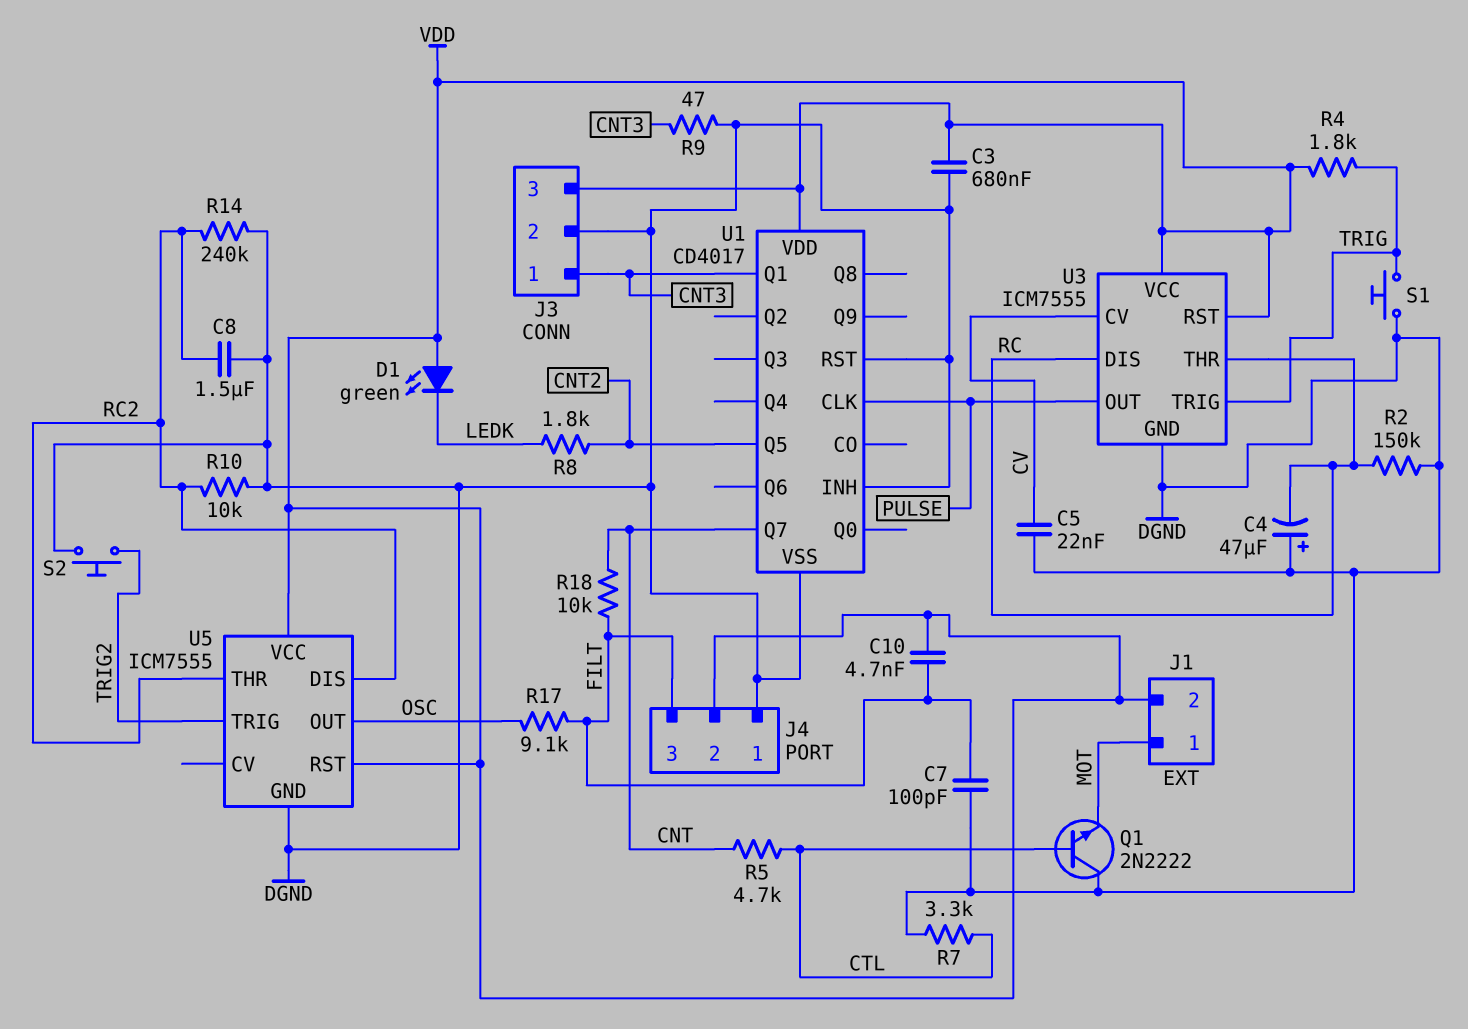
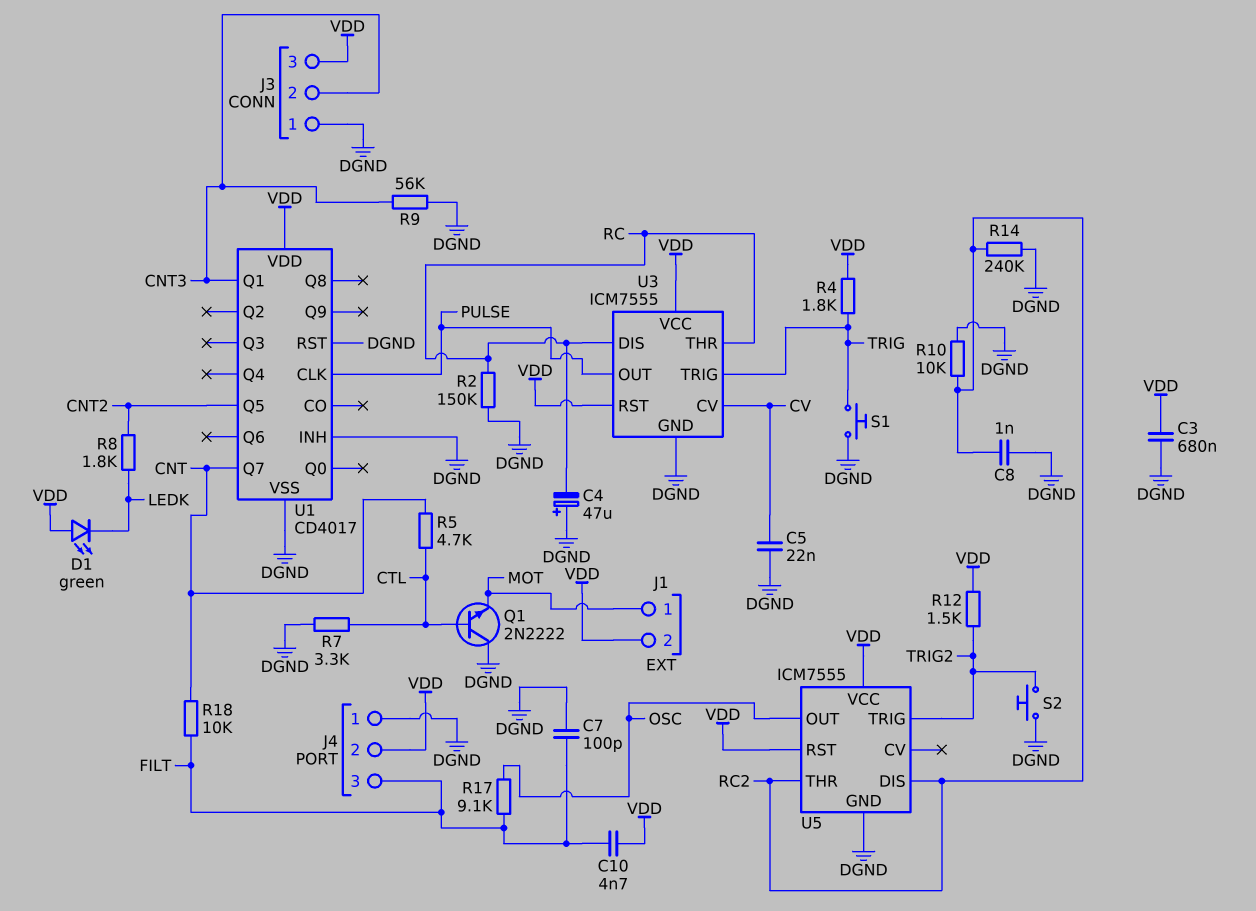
C8: 1.5uF (DGND, RC2) -> 1nF (DGND, RC2)
J3 pin 1: CNT3 -> DGND
J3 pin 2: DGND -> CNT3
R9: 47 (CNT3, DGND) -> 56k (CNT3, DGND)
R12: none -> 1.5k (TRIG2, VDD)

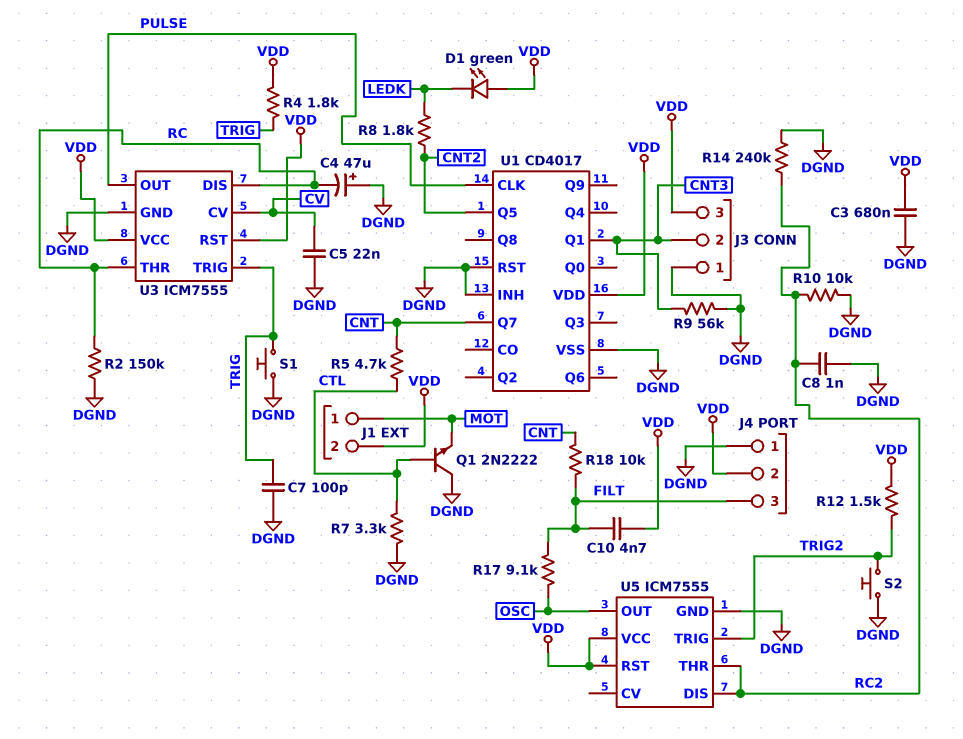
C7: 100pF (DGND, FILT) -> 100pF (DGND, TRIG)

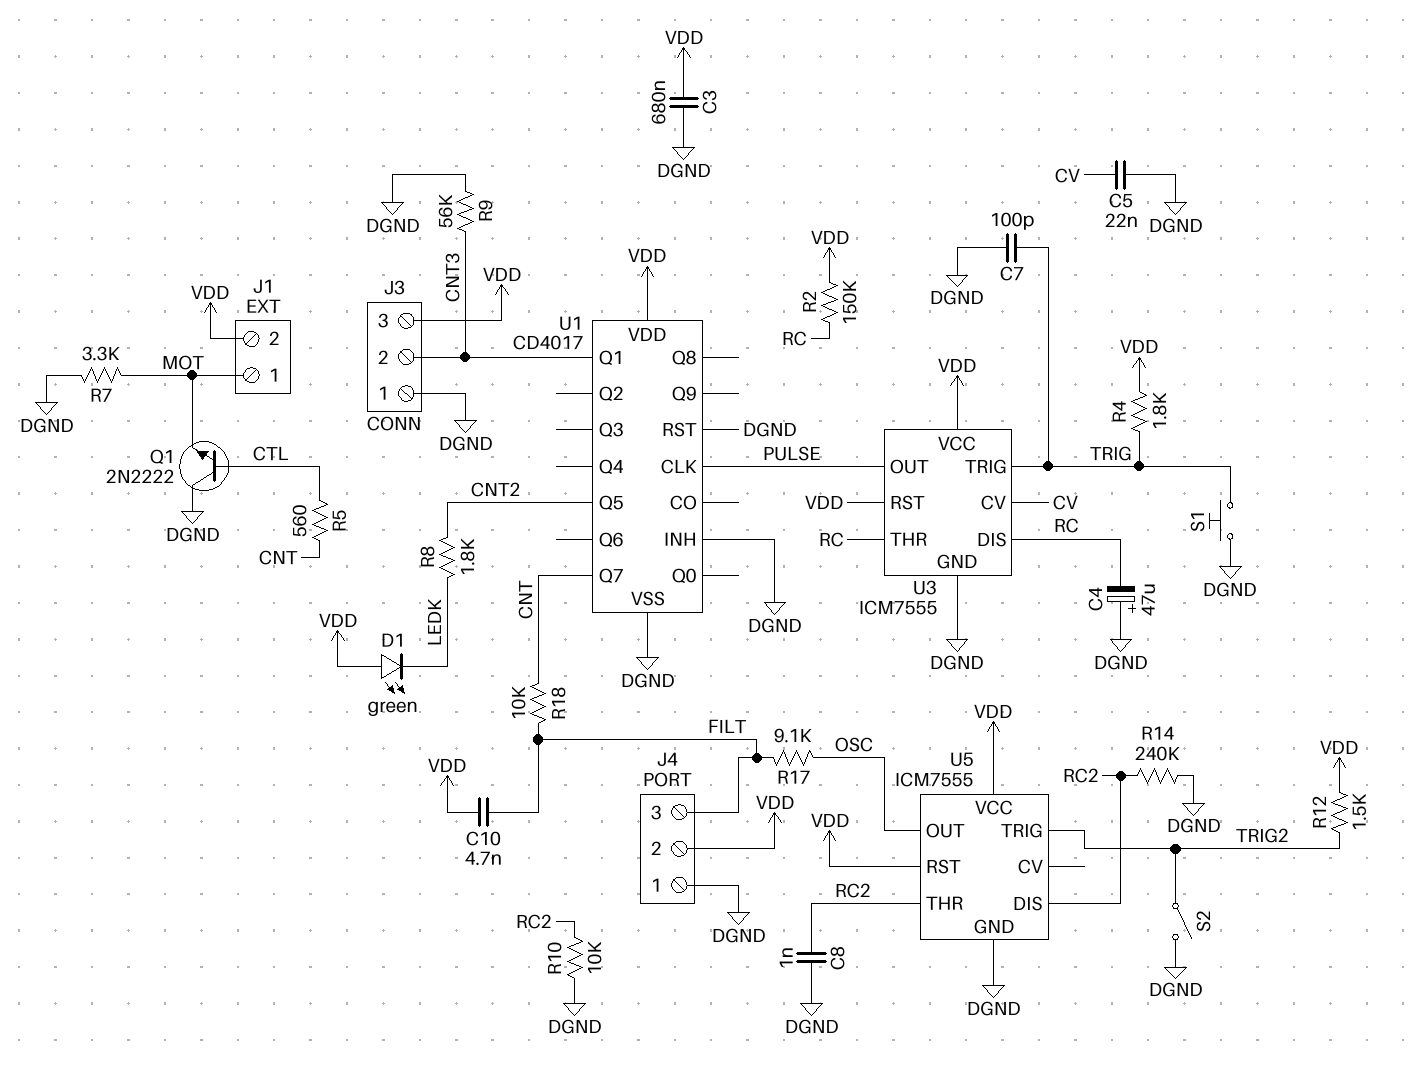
R2: 150k (DGND, RC) -> 150k (RC, VDD)
R5: 4.7k (CNT, CTL) -> 560 (CNT, CTL)
R7: 3.3k (CTL, DGND) -> 3.3k (DGND, MOT)
S2: button (DGND, TRIG2) -> switch (DGND, TRIG2)

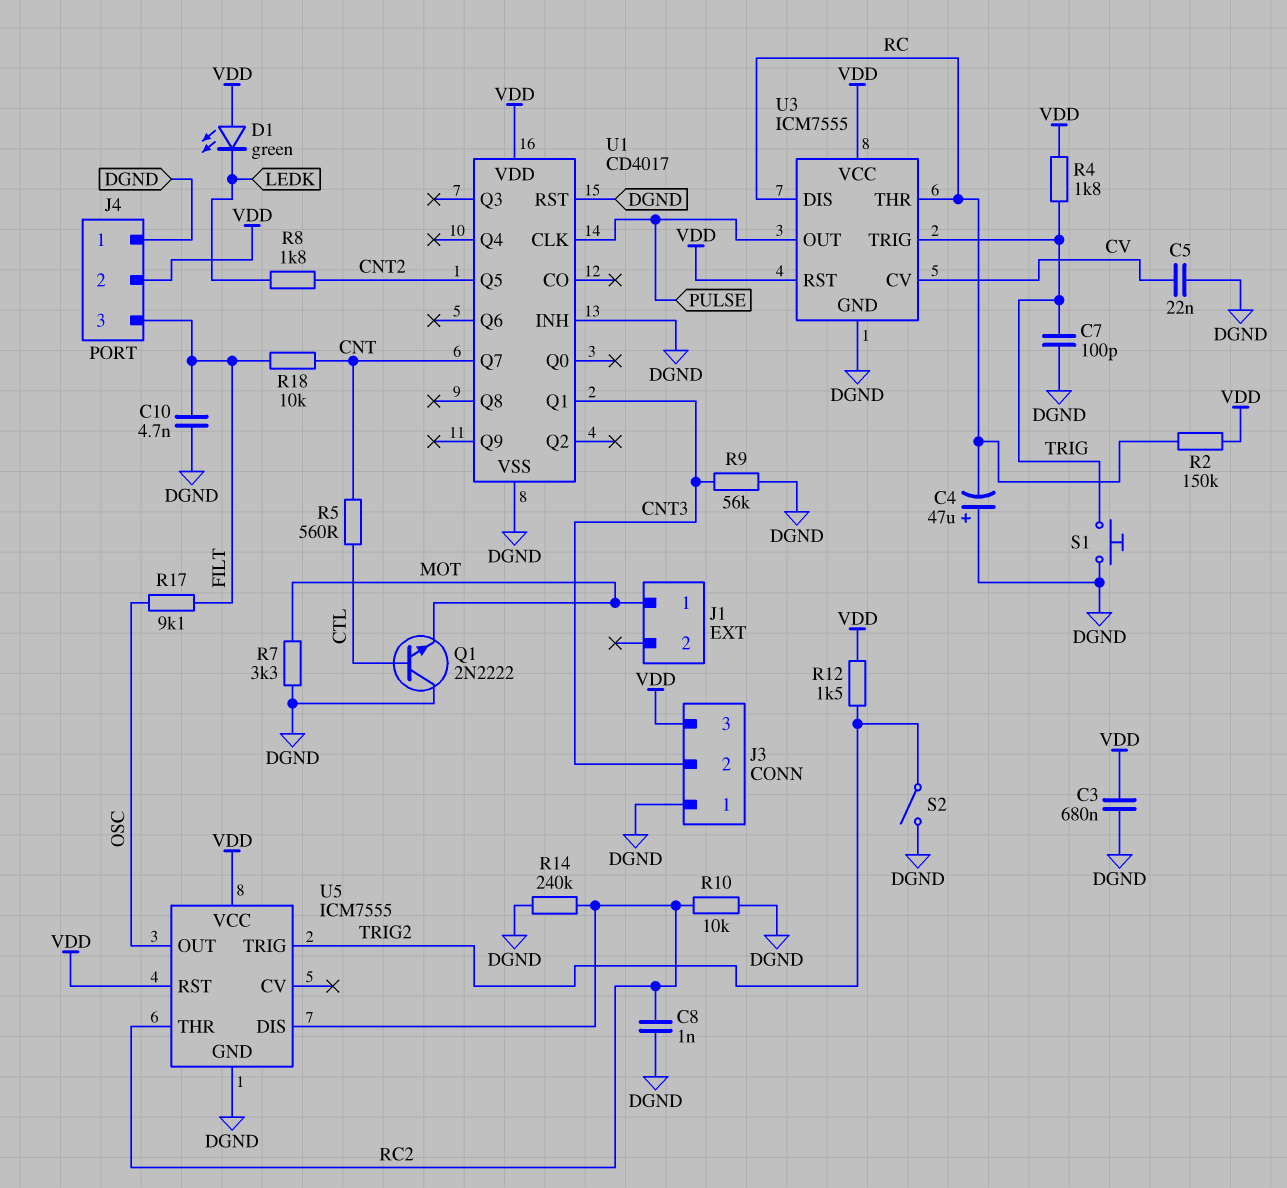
C10: 4.7nF (FILT, VDD) -> 4.7nF (DGND, FILT)
J1 pin 2: VDD -> none

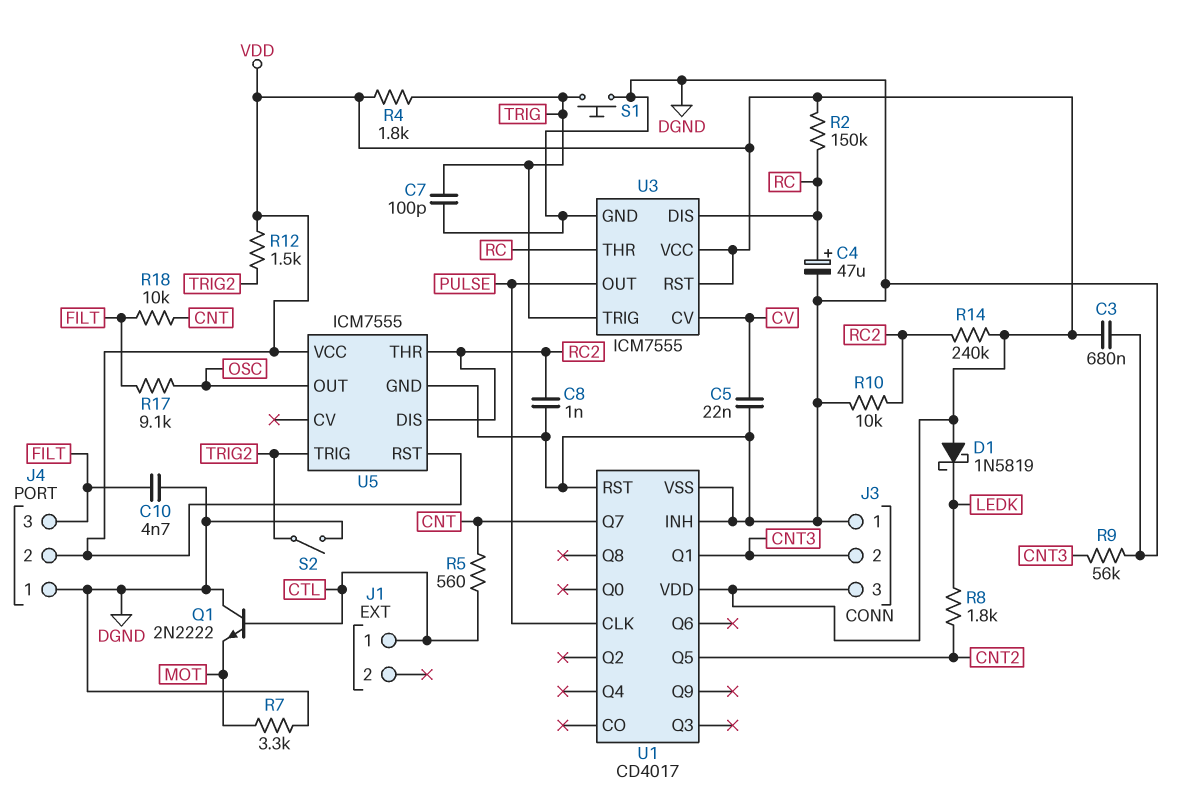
C4: 47uF (plus DGND, minus RC) -> 47uF (plus RC, minus DGND)
D1: LED green (A VDD, K LEDK) -> schottky 1N5819 (A VDD, K LEDK)
J1 pin 1: MOT -> CTL
R14: 240k (DGND, RC2) -> 240k (RC2, VDD)

